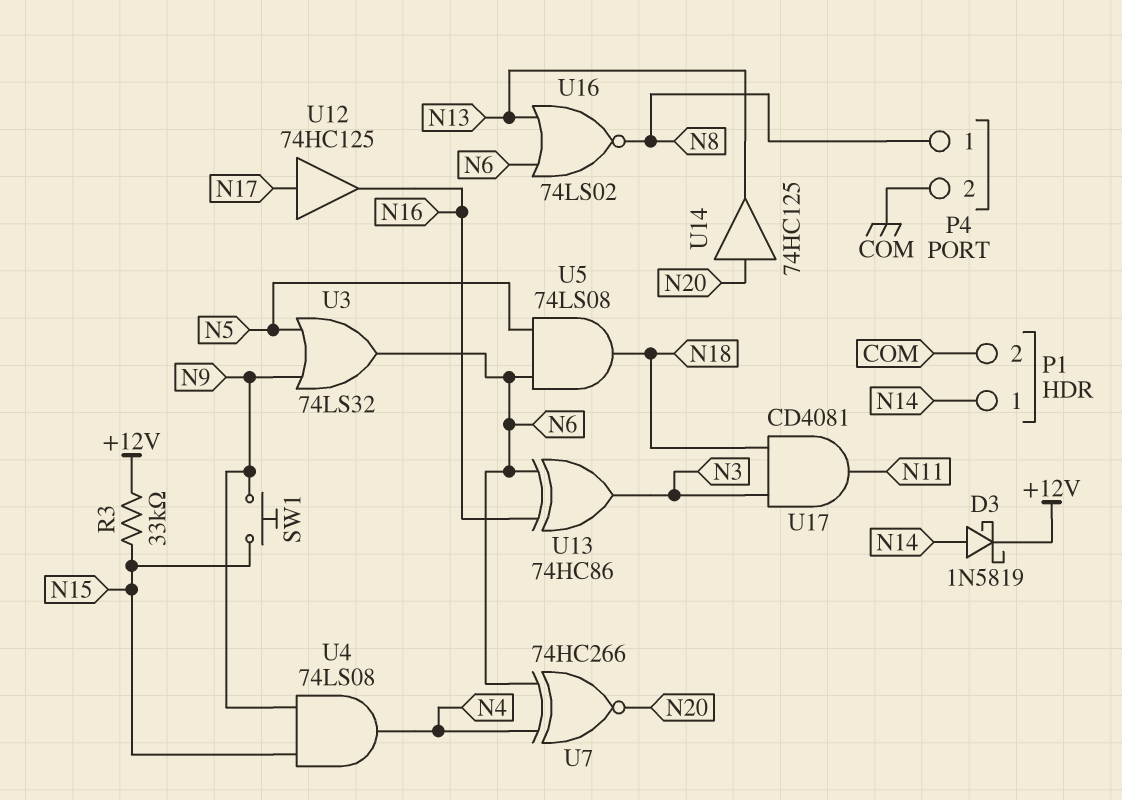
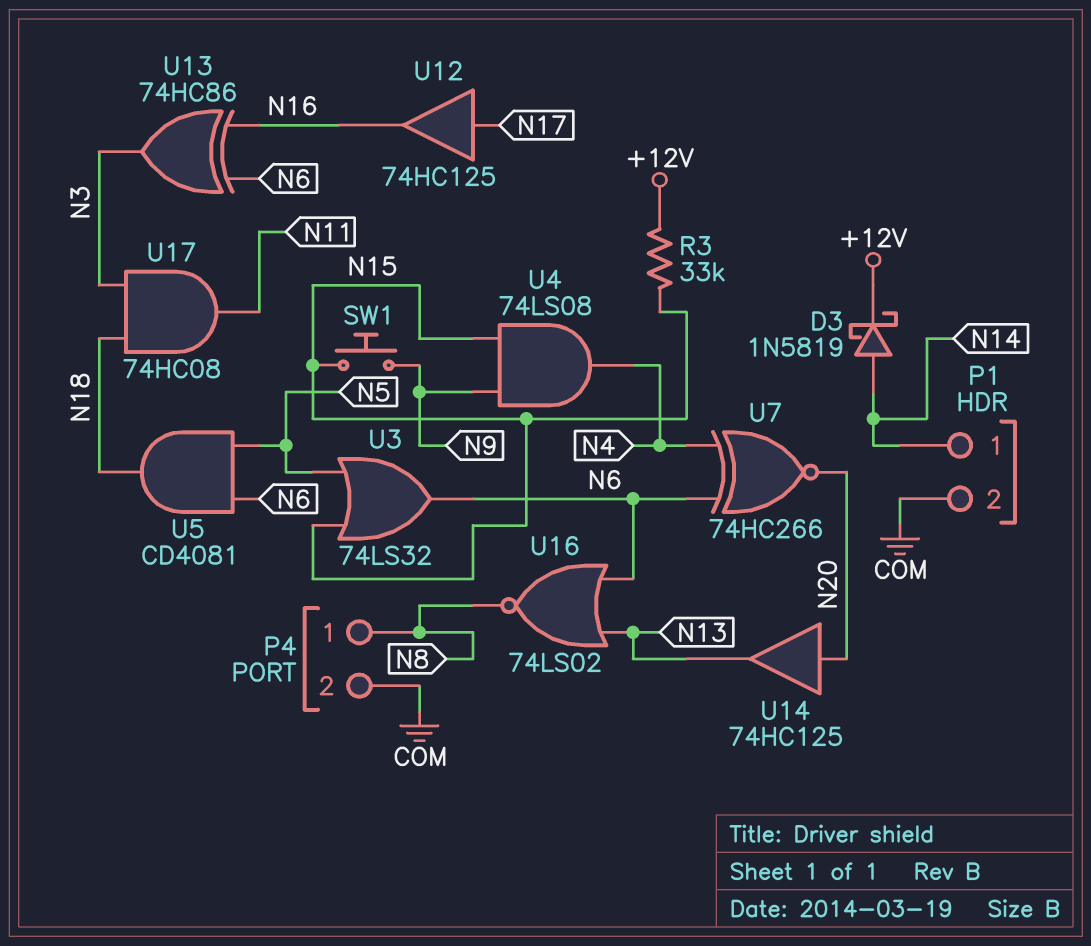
U3: OR 74LS32 (in N5, in N9, out N6) -> OR 74LS32 (in N5, in N15, out N6)
U5: AND 74LS08 (in N5, in N6, out N18) -> AND CD4081 (in N5, in N6, out N18)
U17: AND CD4081 (in N3, in N18, out N11) -> AND 74HC08 (in N3, in N18, out N11)

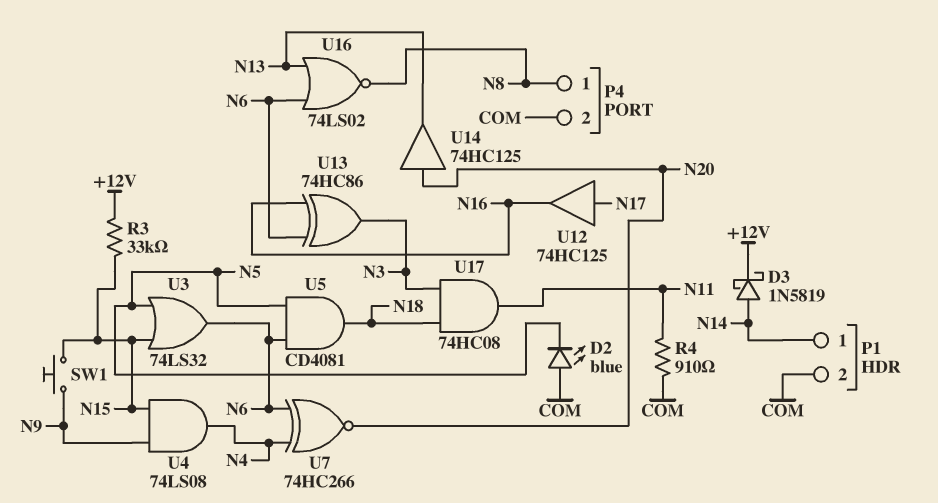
D2: none -> LED blue (A COM, K N5)
R4: none -> 910 (COM, N11)

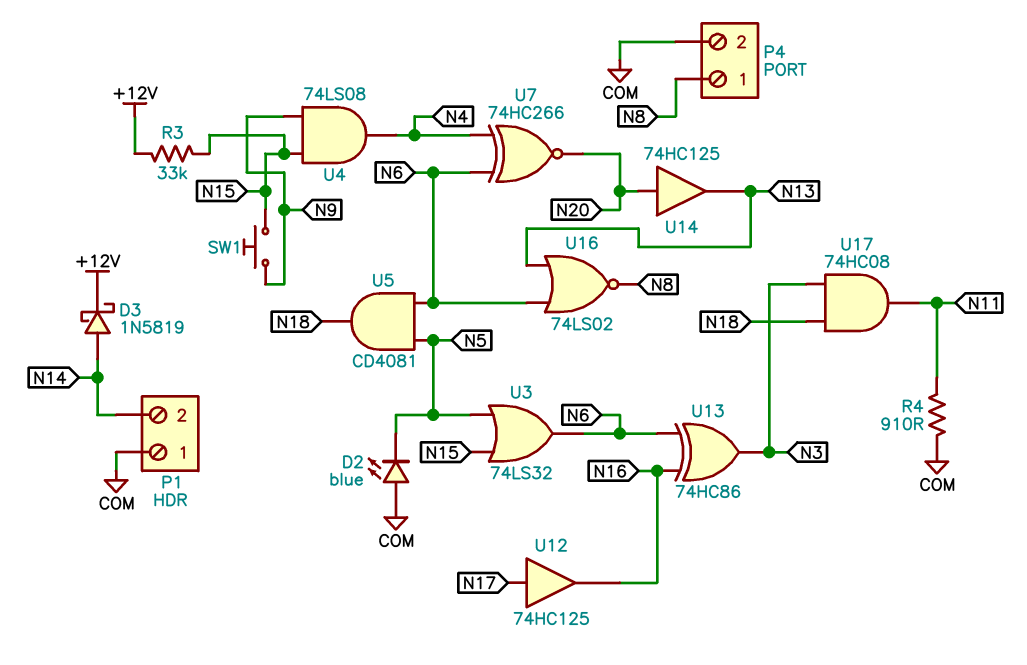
P1 pin 1: N14 -> COM
P1 pin 2: COM -> N14

